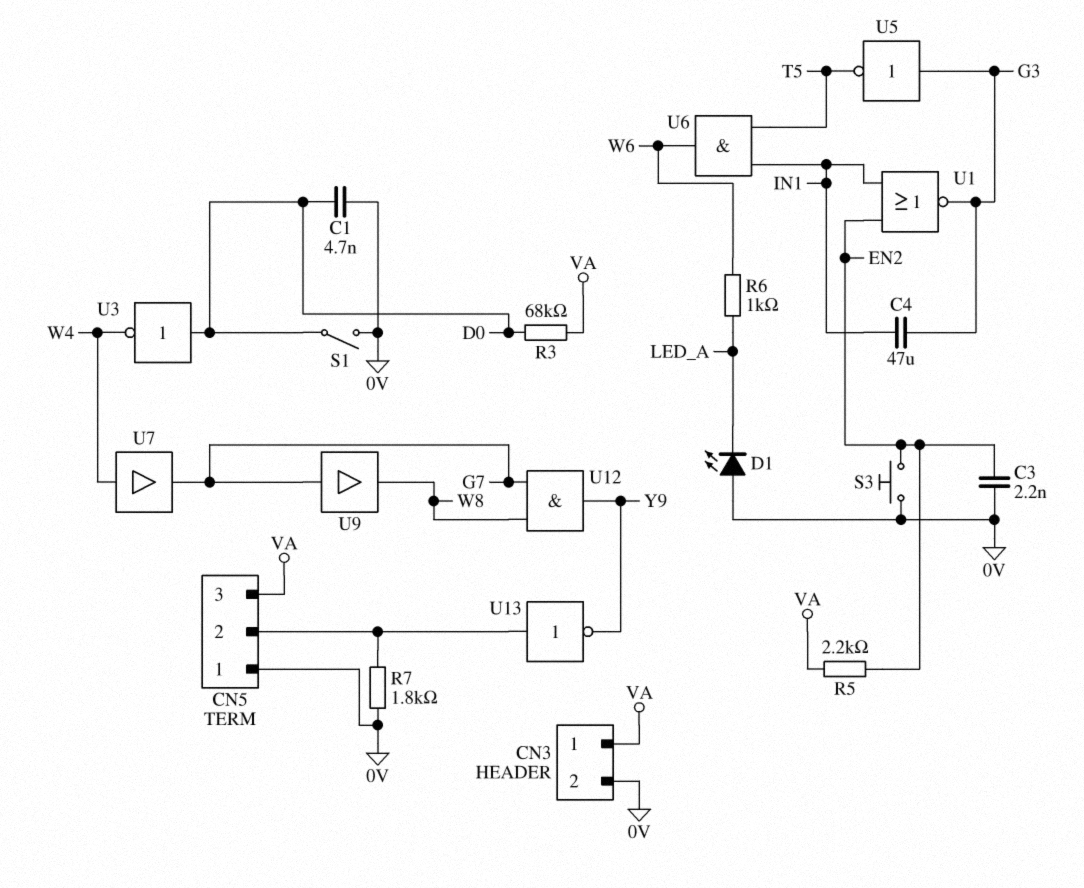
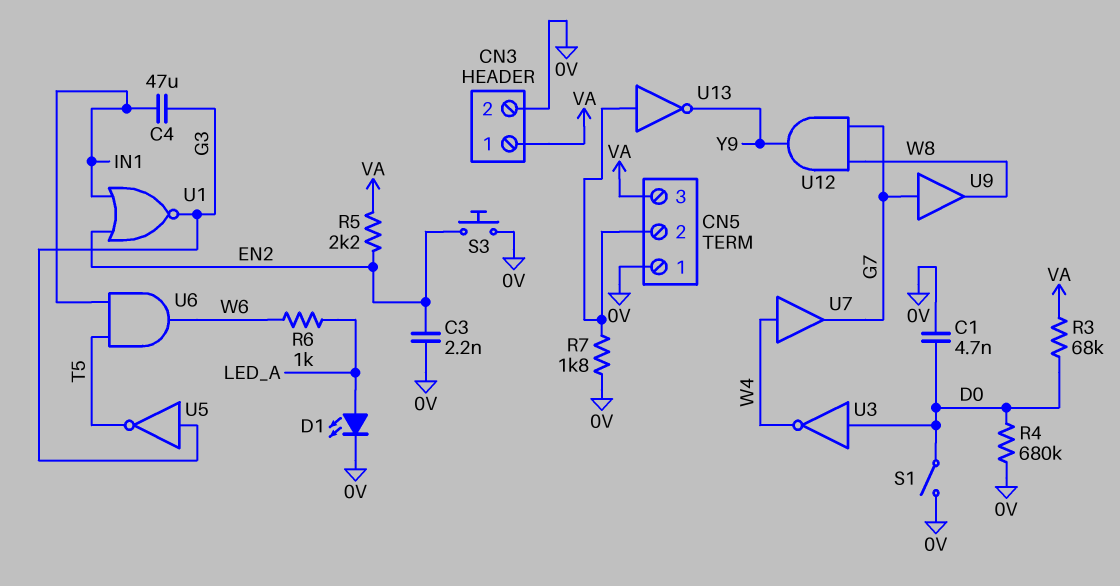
D1: LED (A 0V, K LED_A) -> LED (A LED_A, K 0V)
R4: none -> 680k (0V, D0)

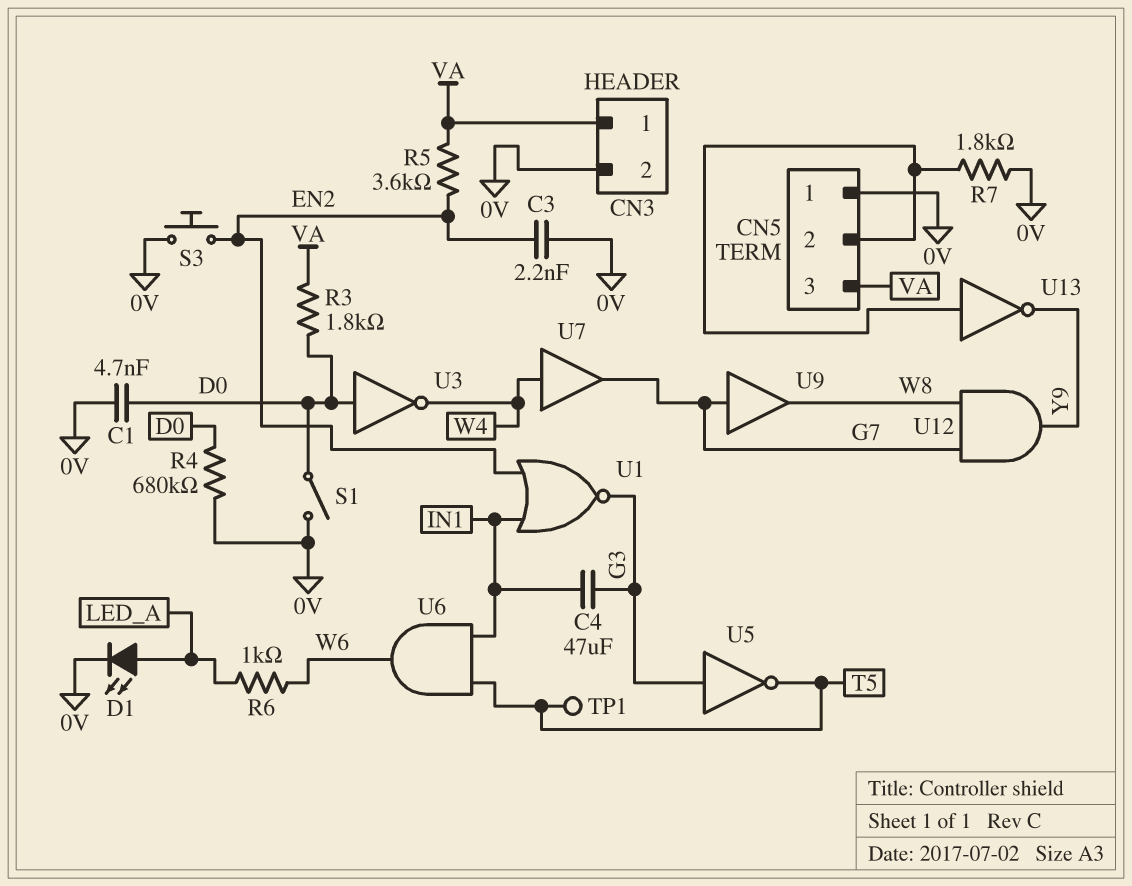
R3: 68k (D0, VA) -> 1.8k (D0, VA)
R5: 2.2k (EN2, VA) -> 3.6k (EN2, VA)
TP1: none -> test point (T5)

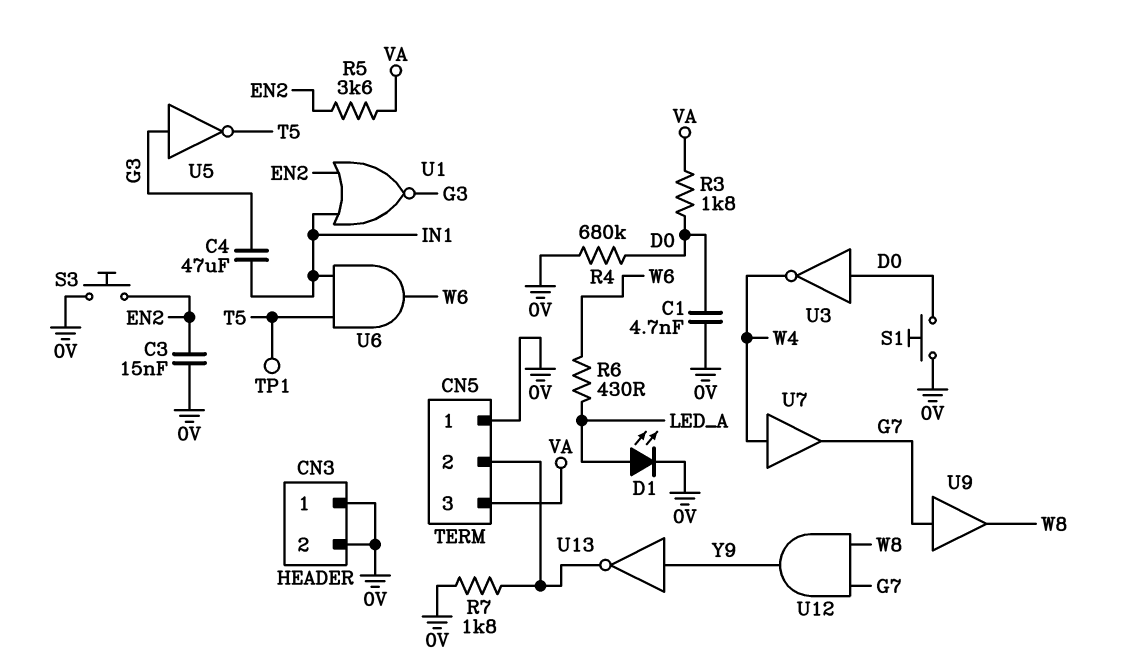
C3: 2.2nF (0V, EN2) -> 15nF (0V, EN2)
CN3 pin 1: VA -> 0V
R6: 1k (LED_A, W6) -> 430 (LED_A, W6)
S1: switch (0V, D0) -> button (0V, D0)
U13: NOT (in CN5/2, out Y9) -> NOT (in Y9, out CN5/2)

